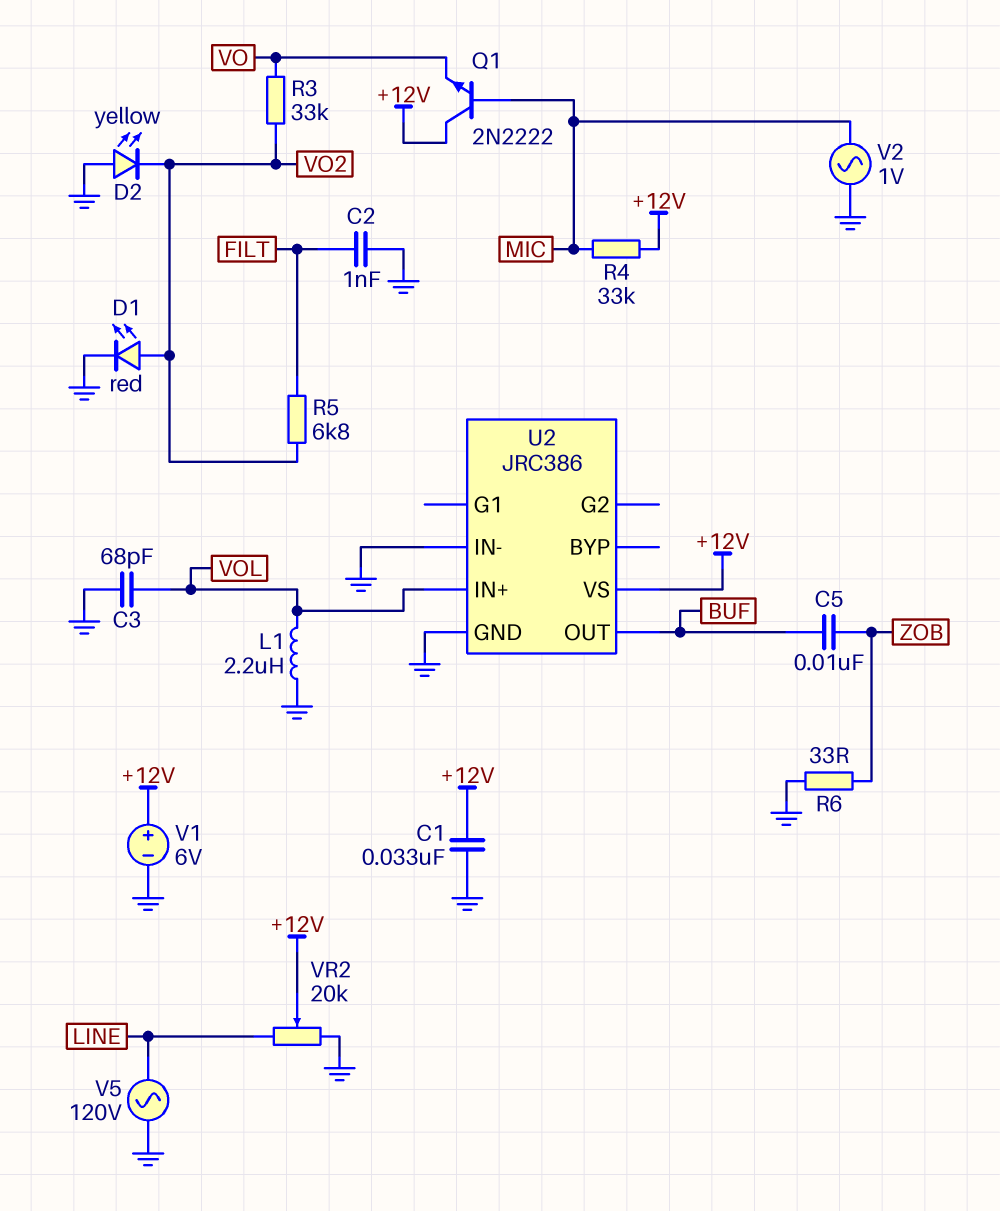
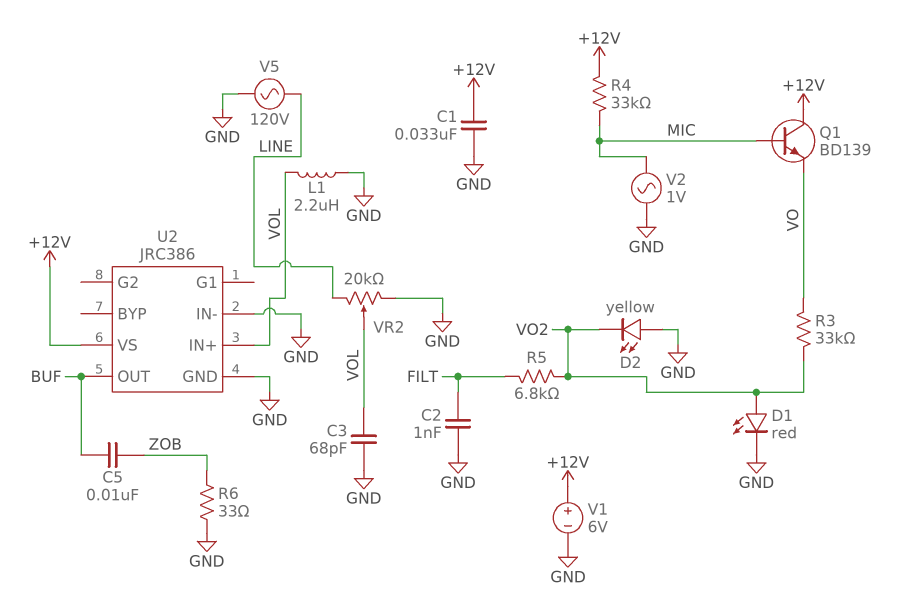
Q1: NPN 2N2222 (B MIC, C +12V, E VO) -> NPN BD139 (B MIC, C +12V, E VO)
VR2: 20k (GND, LINE, wiper +12V) -> 20k (GND, LINE, wiper VOL)

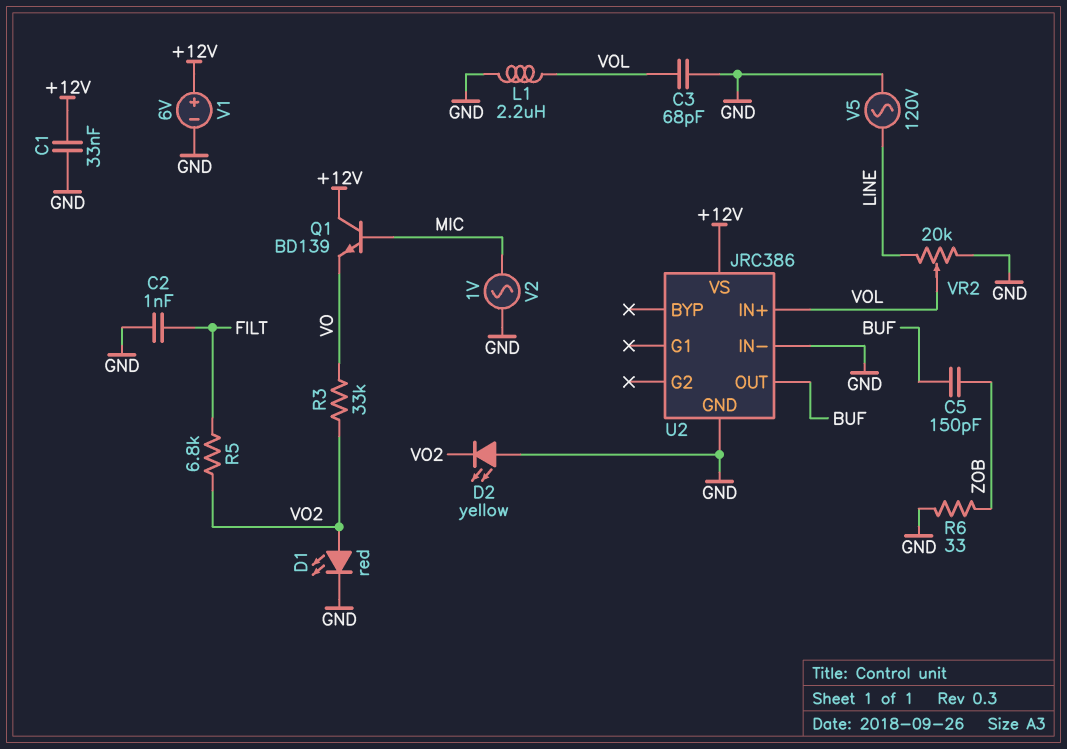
C5: 10nF (BUF, ZOB) -> 150pF (BUF, ZOB)
R4: 33k (+12V, MIC) -> none

